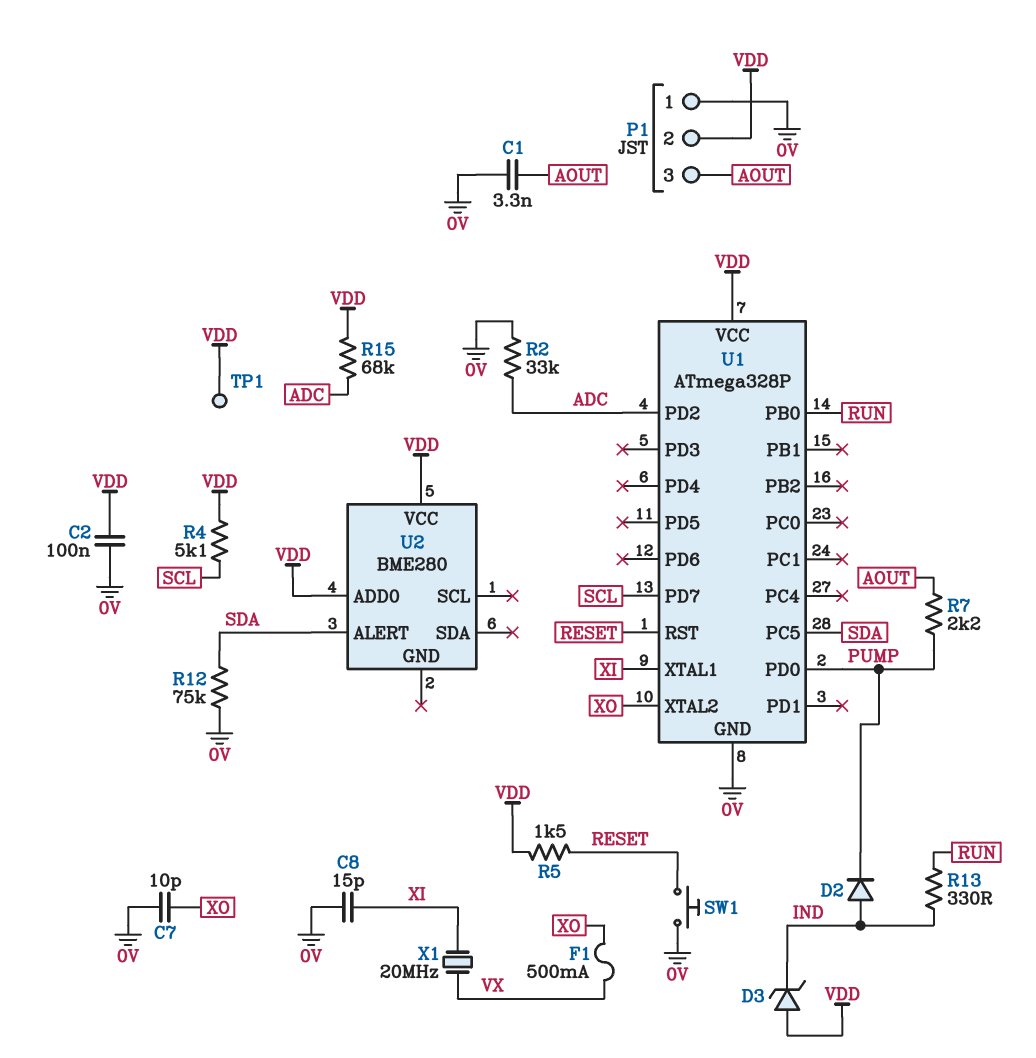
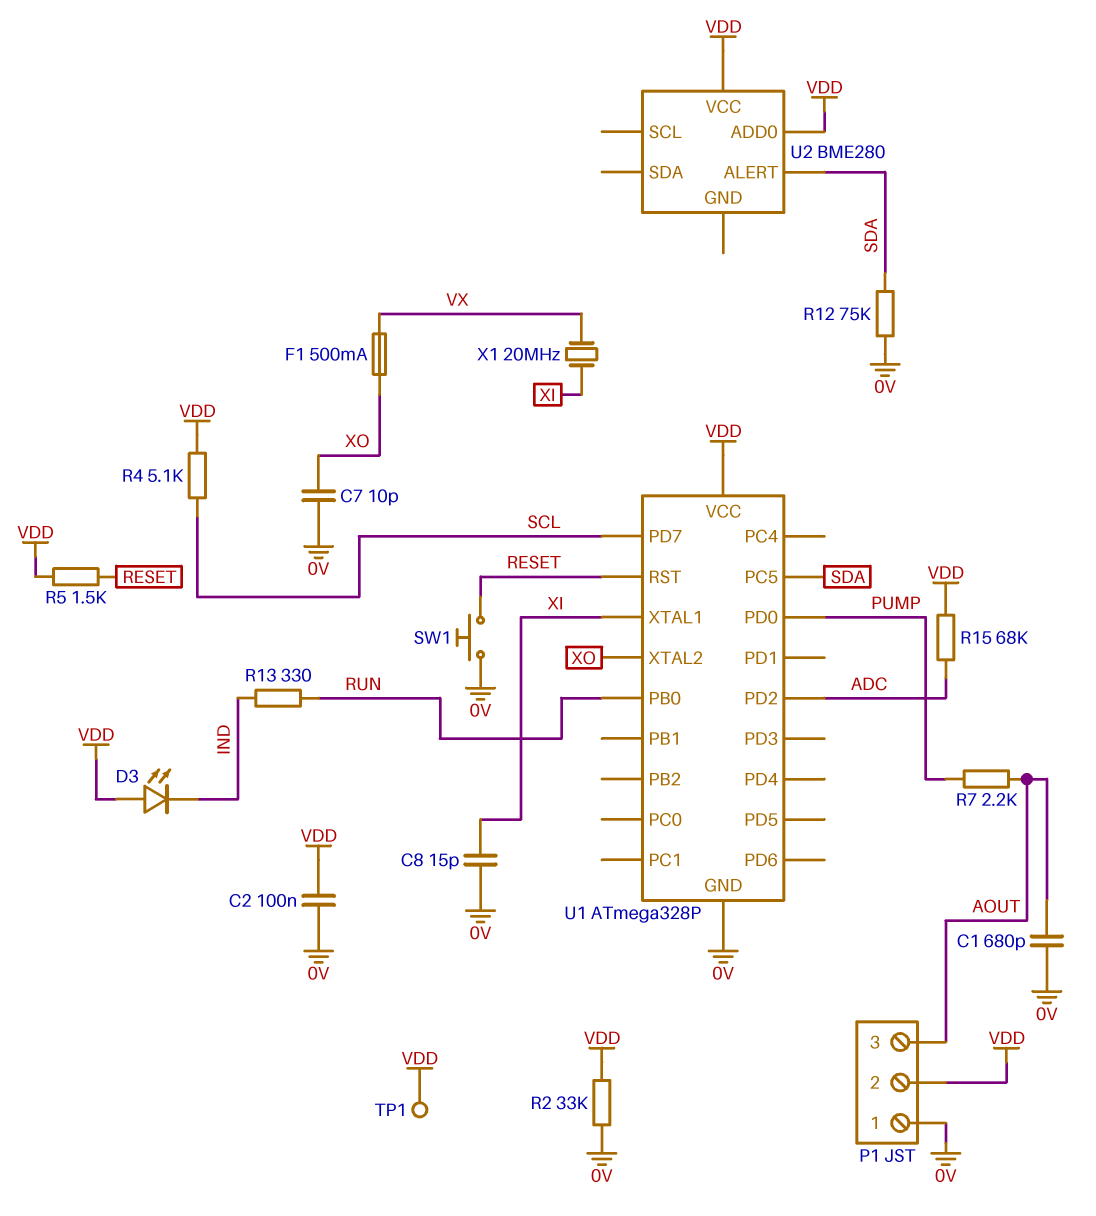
C1: 3.3nF (0V, AOUT) -> 680pF (0V, AOUT)
D2: diode (A IND, K PUMP) -> none
D3: zener (A VDD, K IND) -> LED (A VDD, K IND)
R2: 33k (0V, ADC) -> 33k (0V, VDD)

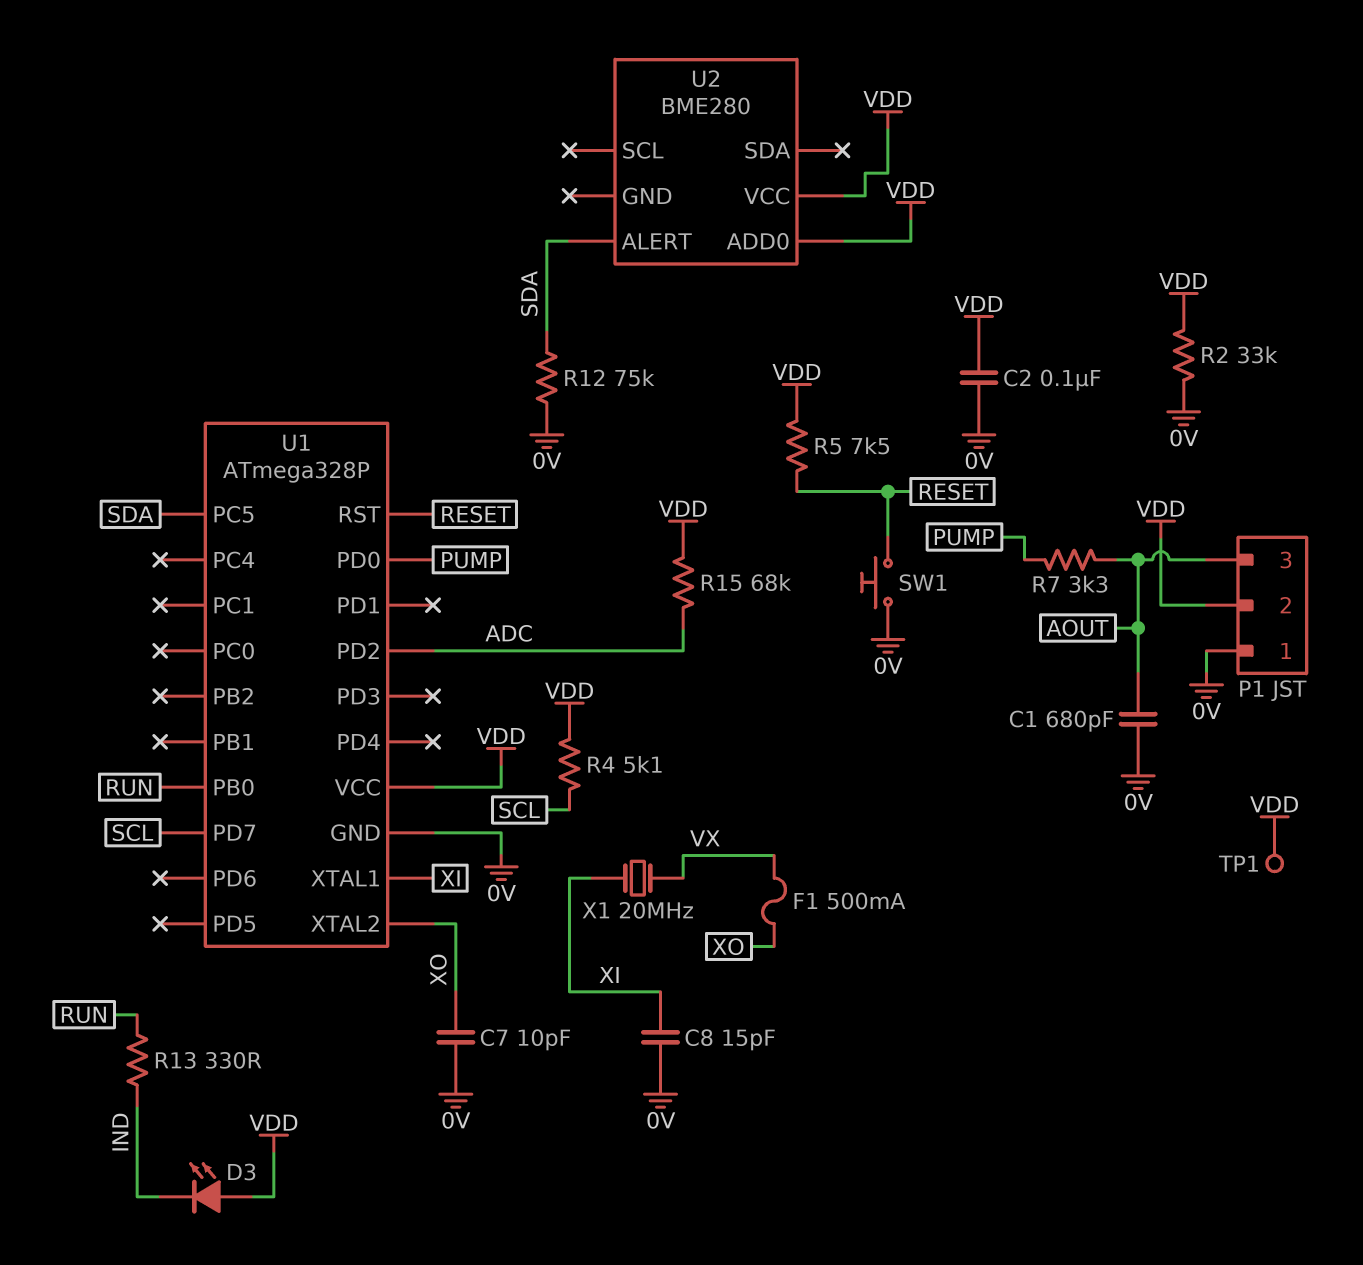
R5: 1.5k (RESET, VDD) -> 7.5k (RESET, VDD)
R7: 2.2k (AOUT, PUMP) -> 3.3k (AOUT, PUMP)

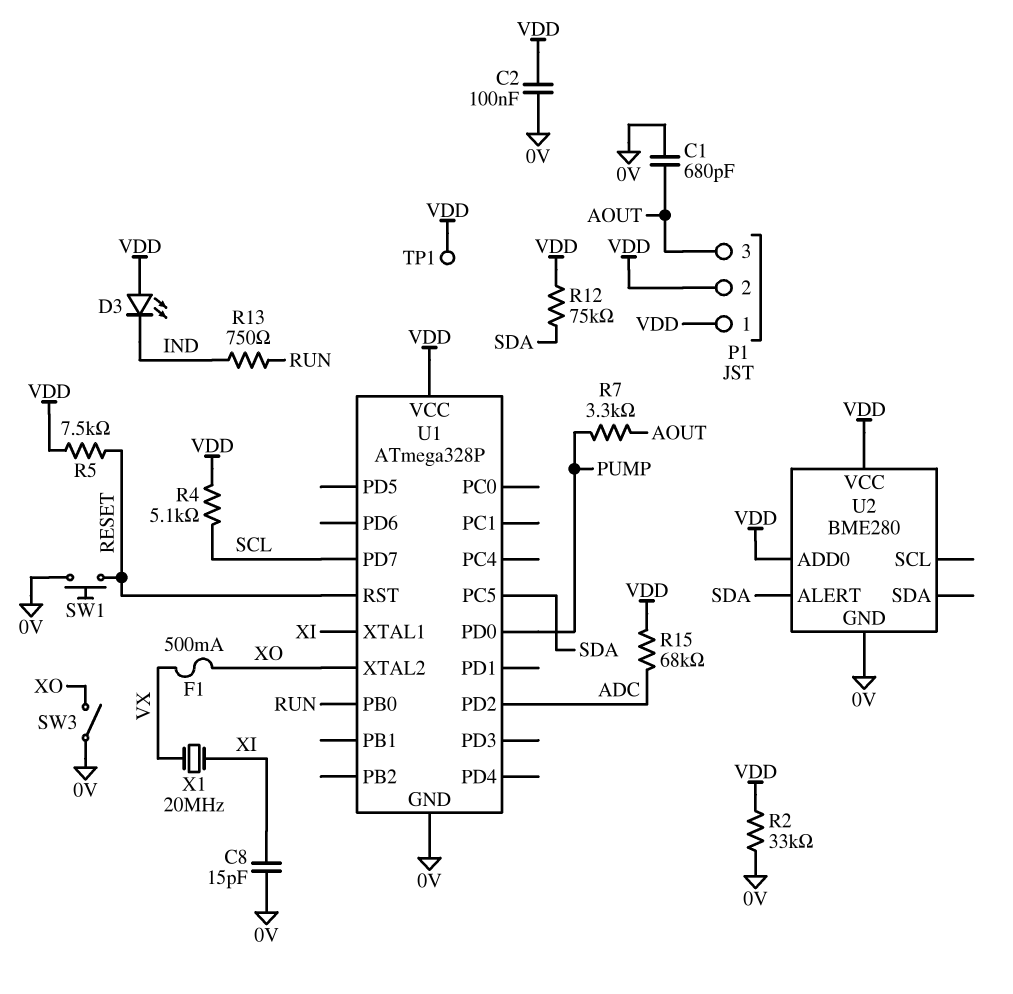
C7: 10pF (0V, XO) -> none
P1 pin 1: 0V -> VDD
R12: 75k (0V, SDA) -> 75k (SDA, VDD)
R13: 330 (IND, RUN) -> 750 (IND, RUN)
SW3: none -> switch (0V, XO)
U2 pin GND: none -> 0V

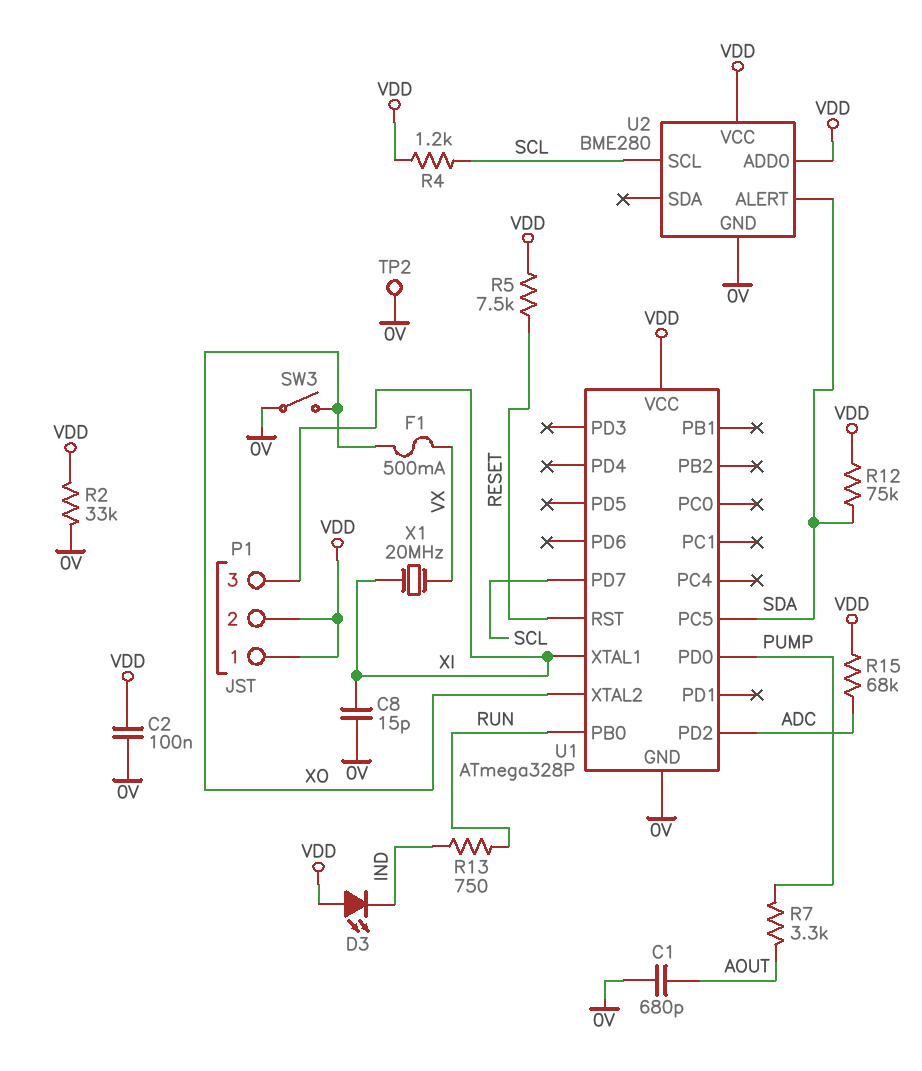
P1 pin 3: AOUT -> XI
R4: 5.1k (SCL, VDD) -> 1.2k (SCL, VDD)
SW1: button (0V, RESET) -> none
TP1: test point (VDD) -> none
TP2: none -> test point (0V)
U2 pin SCL: none -> SCL

